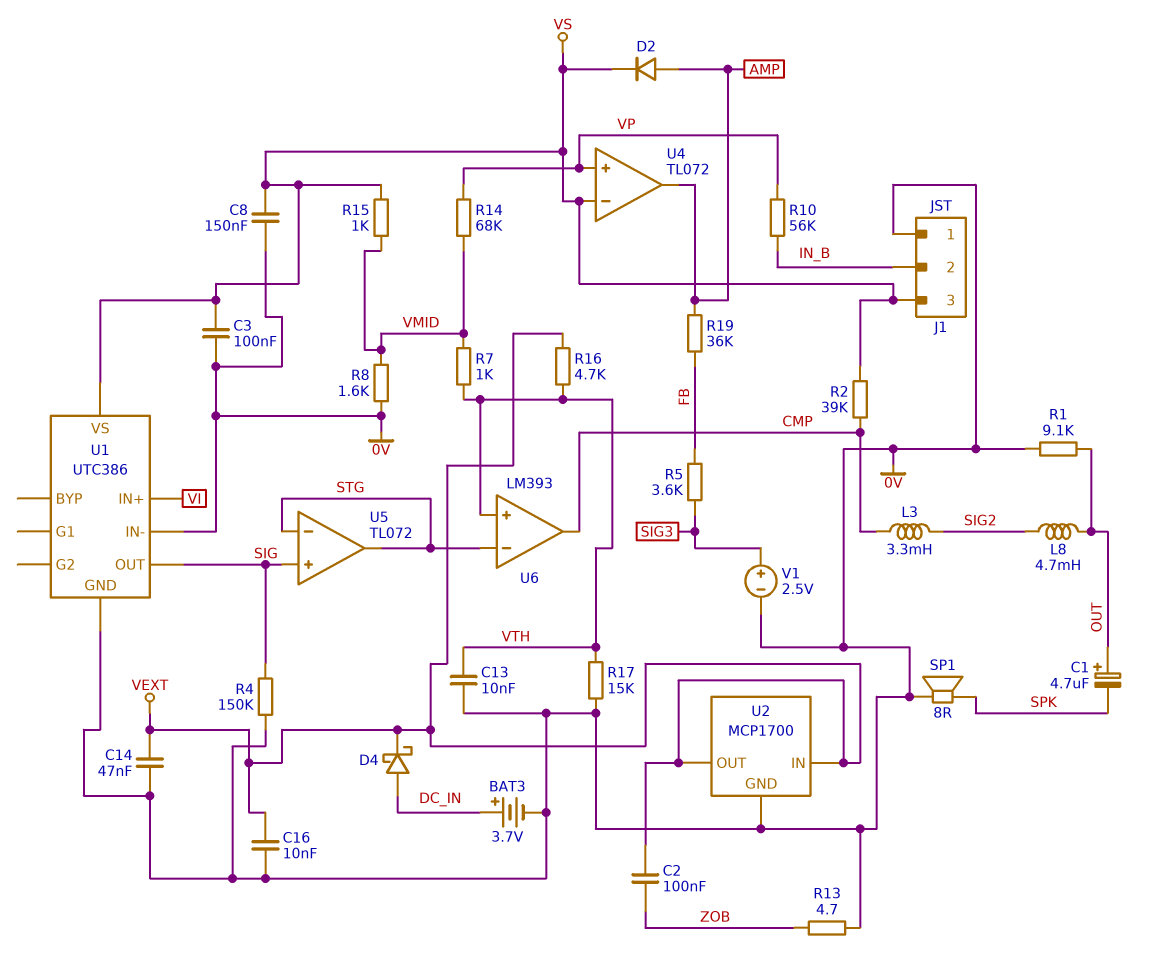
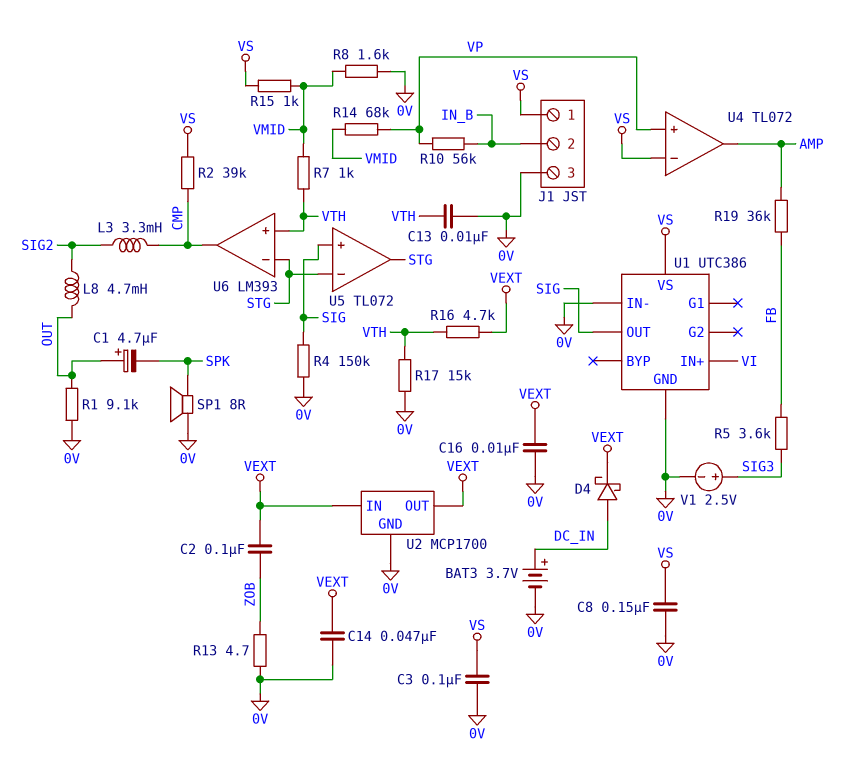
D2: diode (A AMP, K VS) -> none
J1 pin 1: 0V -> VS
J1 pin 3: VS -> 0V

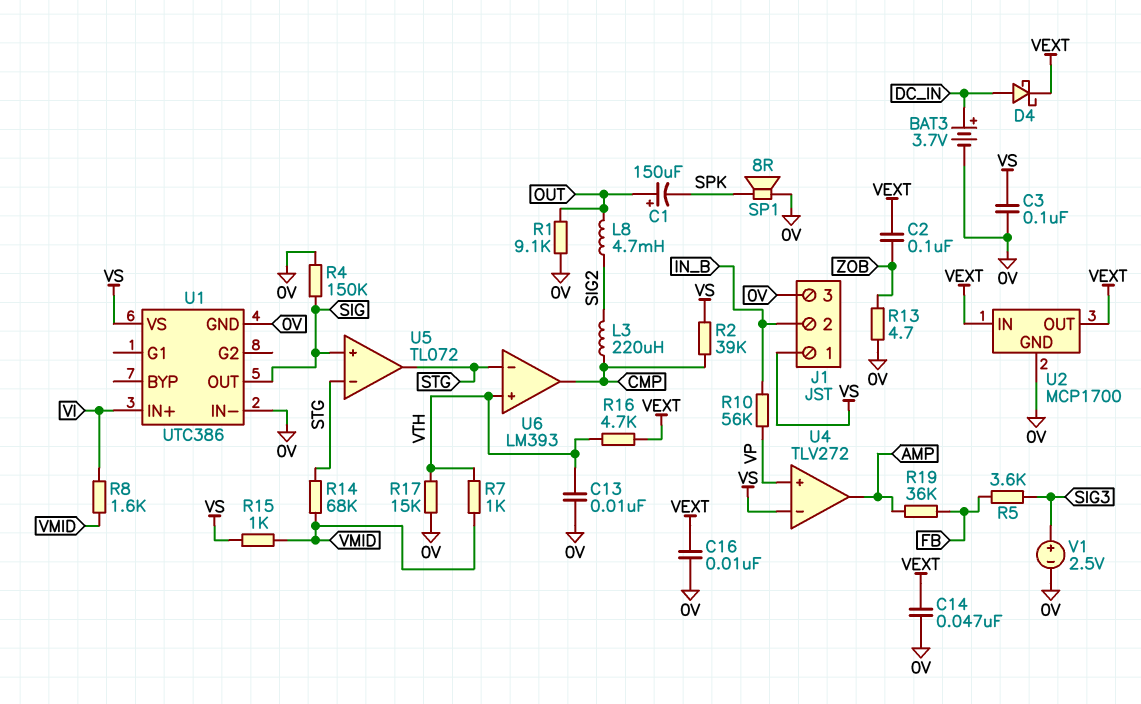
C1: 4.7uF (plus OUT, minus SPK) -> 150uF (plus OUT, minus SPK)
C8: 150nF (0V, VS) -> none
L3: 3.3mH (CMP, SIG2) -> 220uH (CMP, SIG2)
R8: 1.6k (0V, VMID) -> 1.6k (VI, VMID)
R14: 68k (VMID, VP) -> 68k (STG, VMID)
U4: TL072 -> TLV272

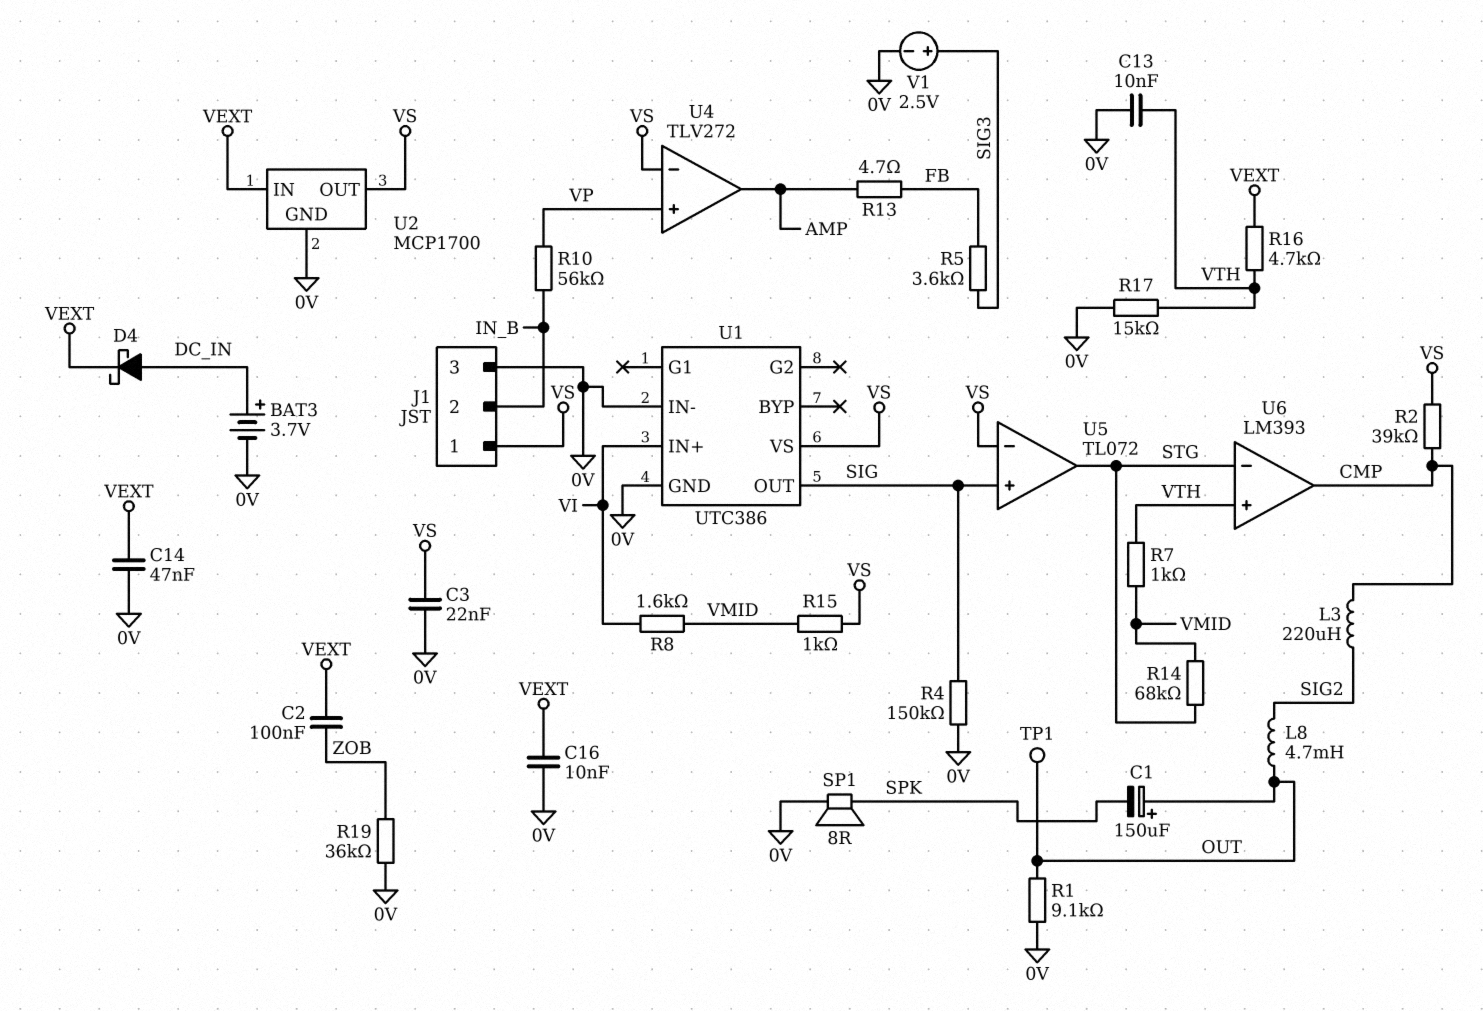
C3: 100nF (0V, VS) -> 22nF (0V, VS)
R13: 4.7 (0V, ZOB) -> 4.7 (AMP, FB)
R19: 36k (AMP, FB) -> 36k (0V, ZOB)
TP1: none -> test point (OUT)
U2 pin OUT: VEXT -> VS
U5 pin in-: STG -> VS

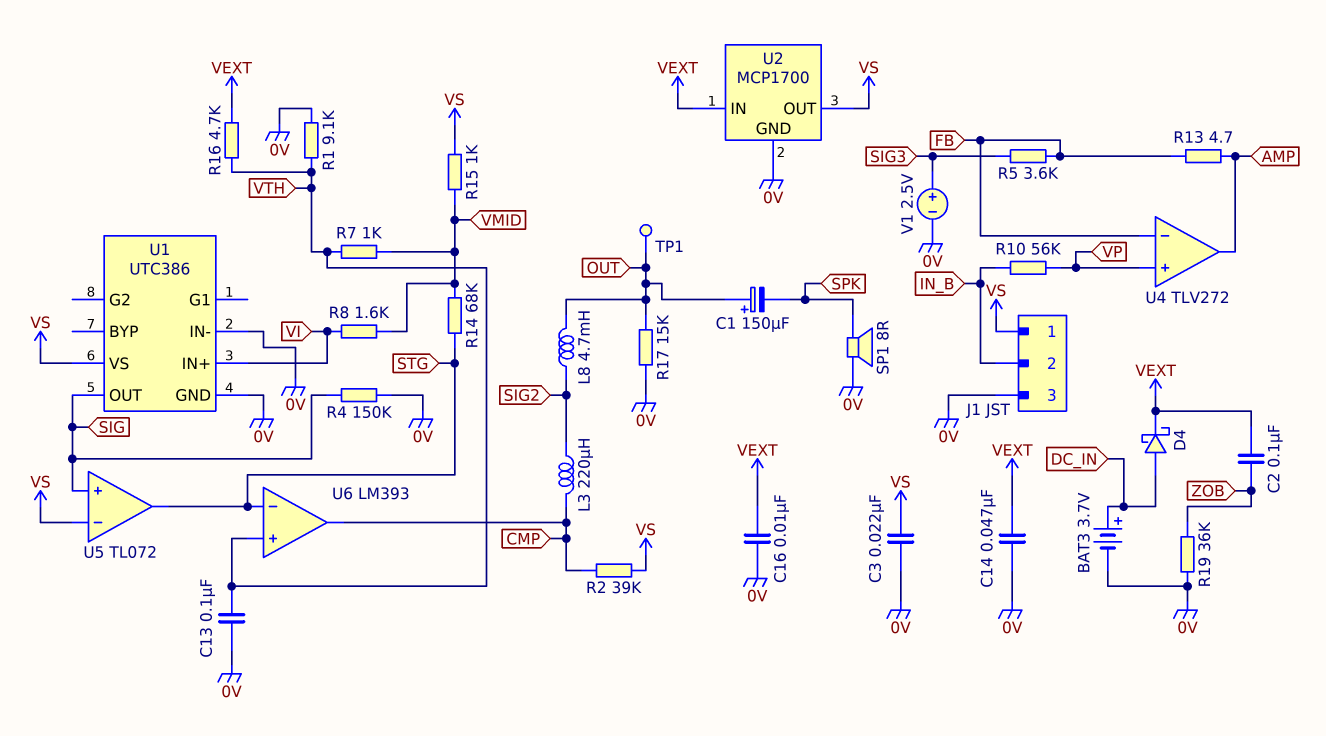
C13: 10nF (0V, VTH) -> 100nF (0V, VTH)
R1: 9.1k (0V, OUT) -> 9.1k (0V, VTH)
R17: 15k (0V, VTH) -> 15k (0V, OUT)
U4 pin in-: VS -> FB

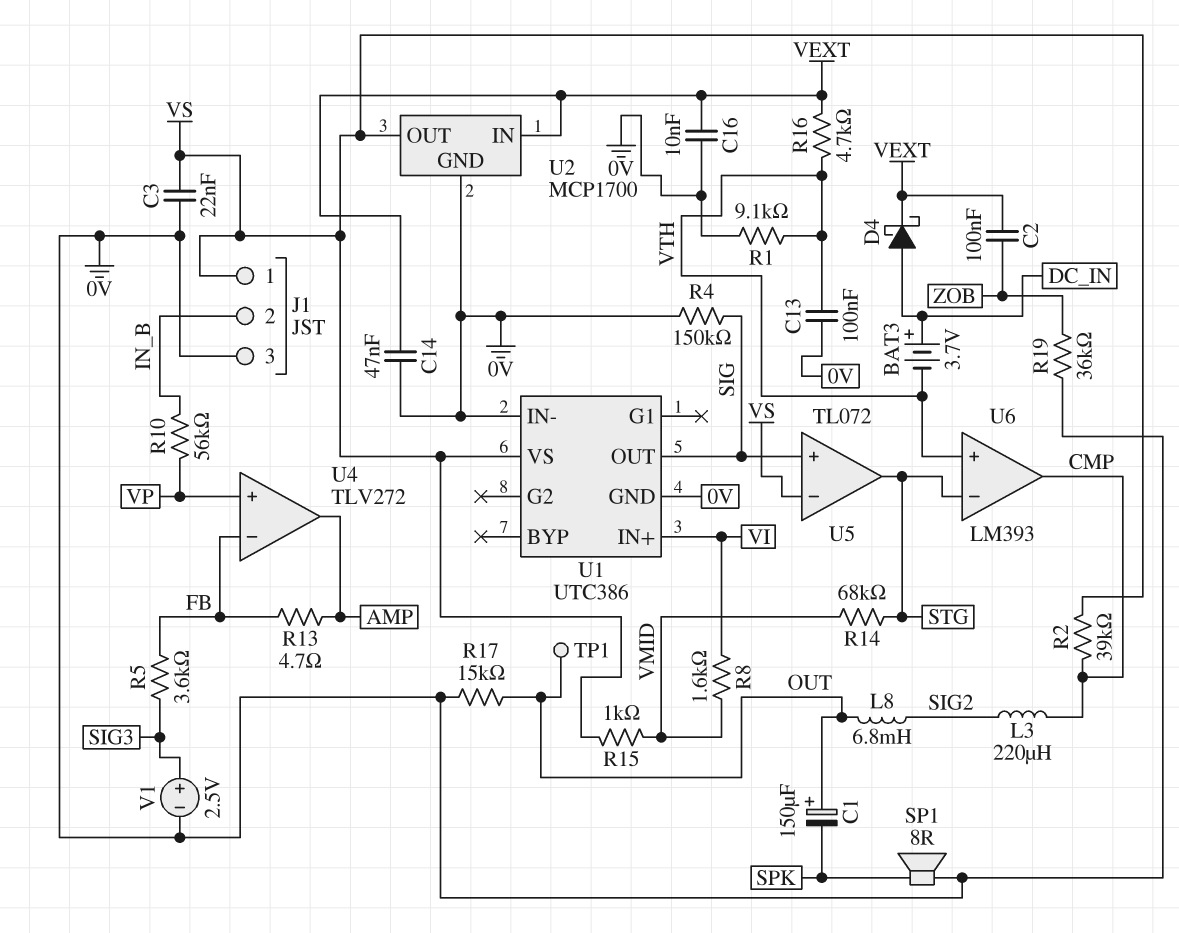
BAT3: 3.7V (plus DC_IN, minus 0V) -> 3.7V (plus DC_IN, minus VTH)
L8: 4.7mH (OUT, SIG2) -> 6.8mH (OUT, SIG2)
R7: 1k (VMID, VTH) -> none

